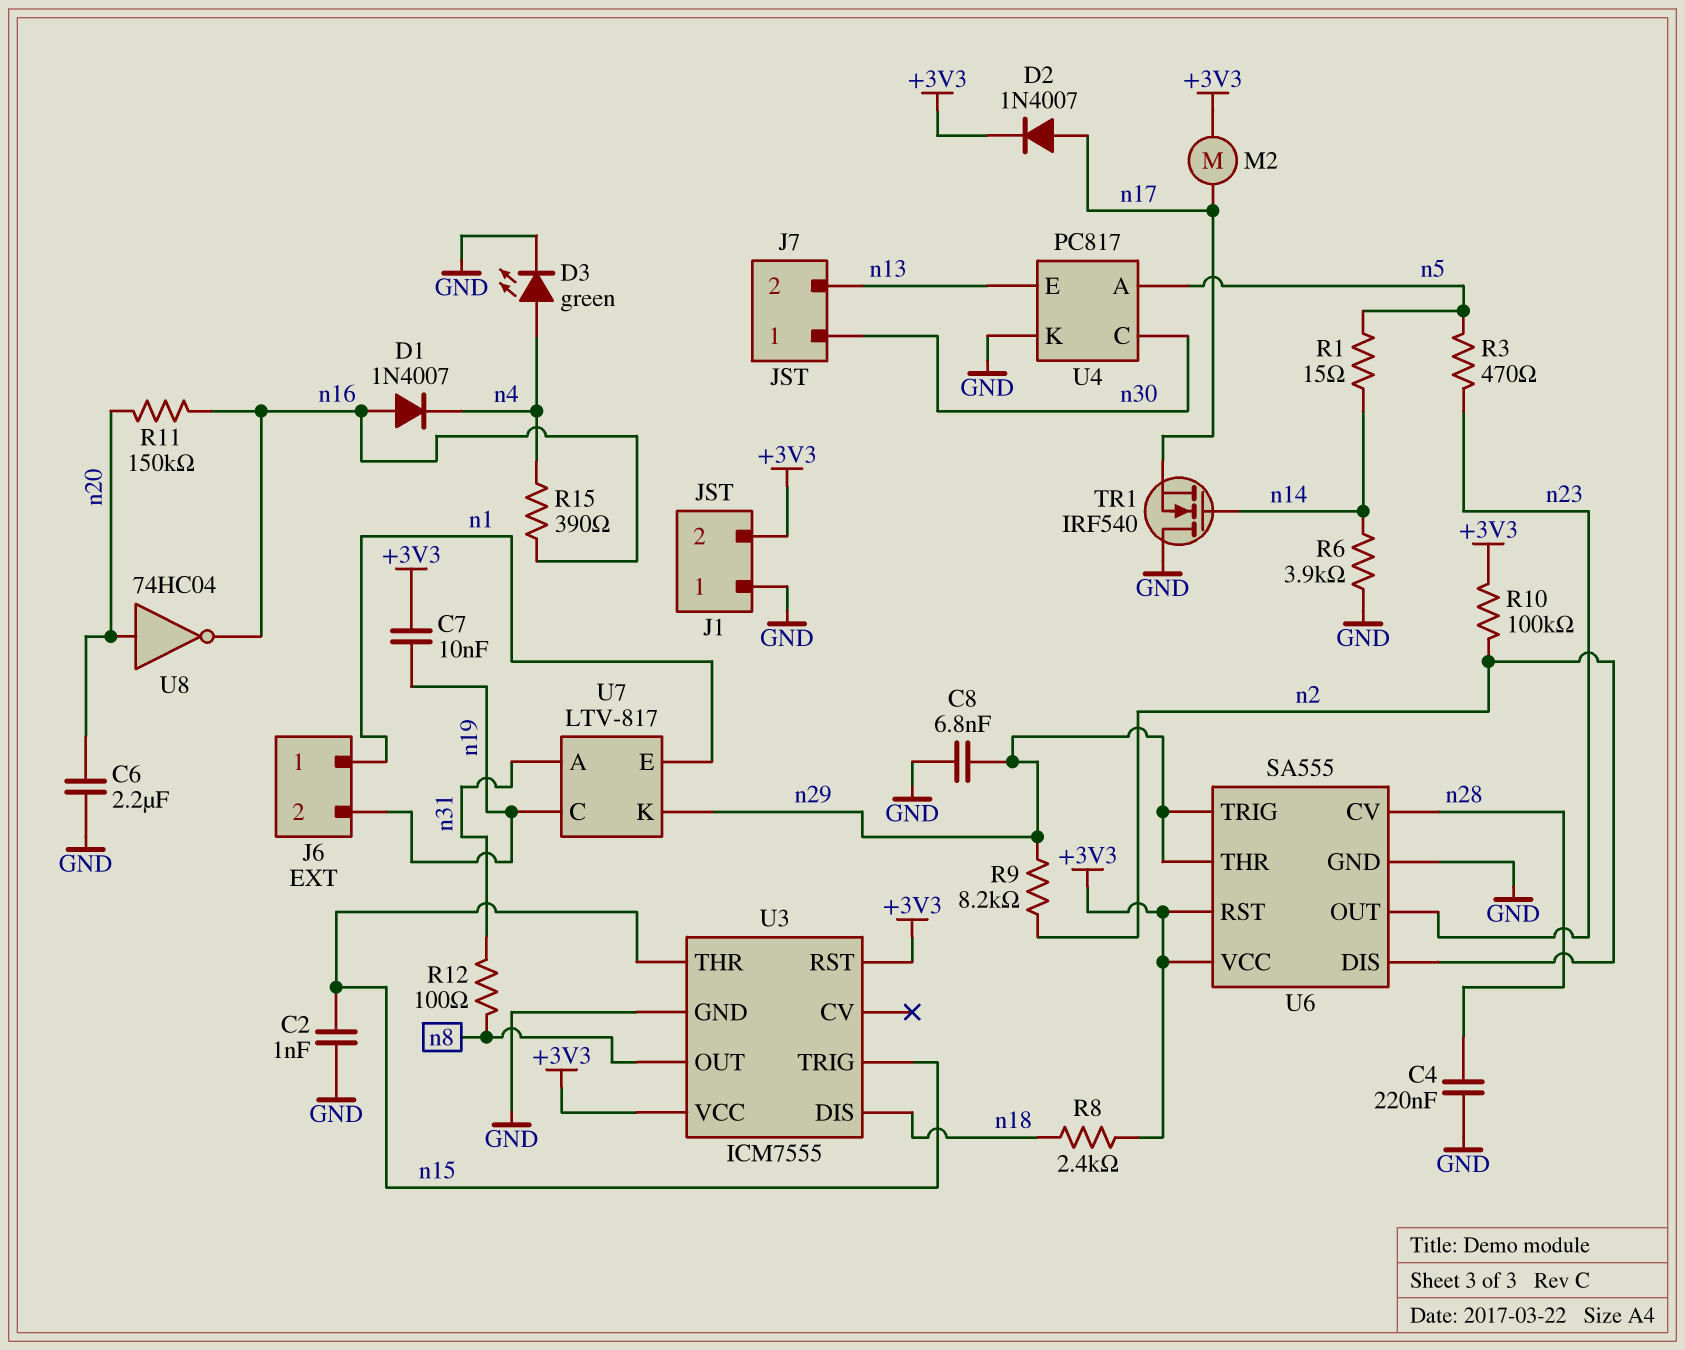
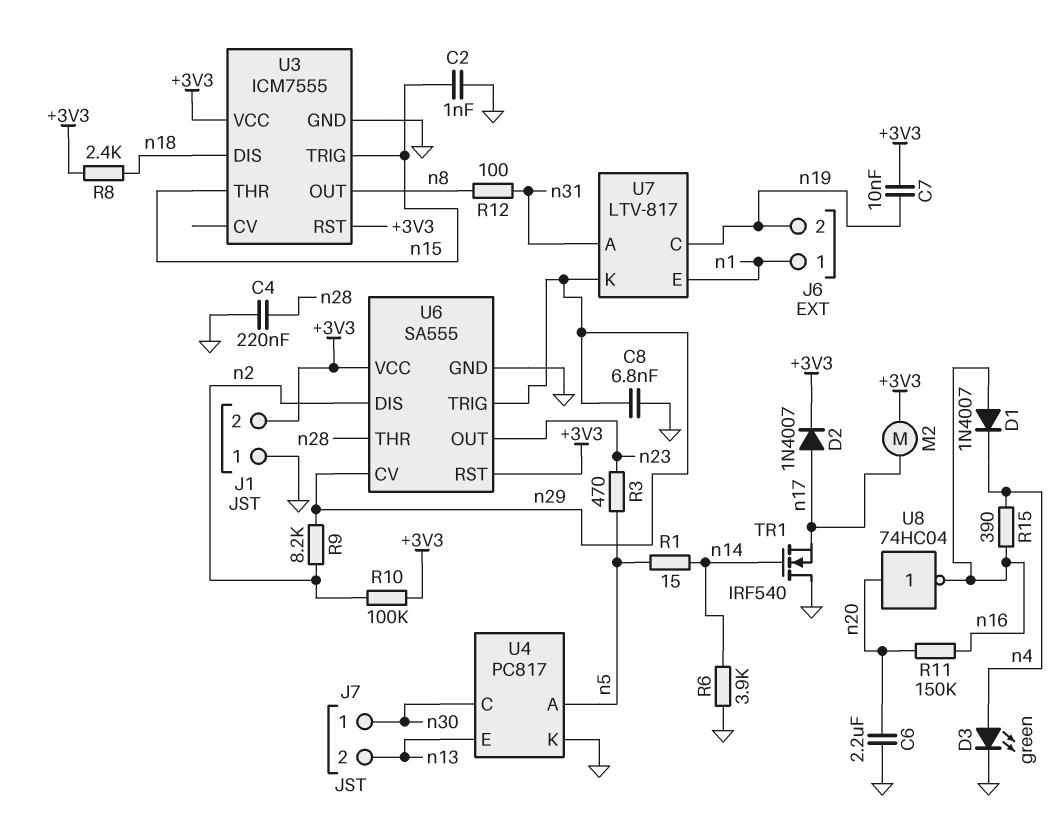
U6 pin CV: n28 -> n29
U6 pin THR: n29 -> n28

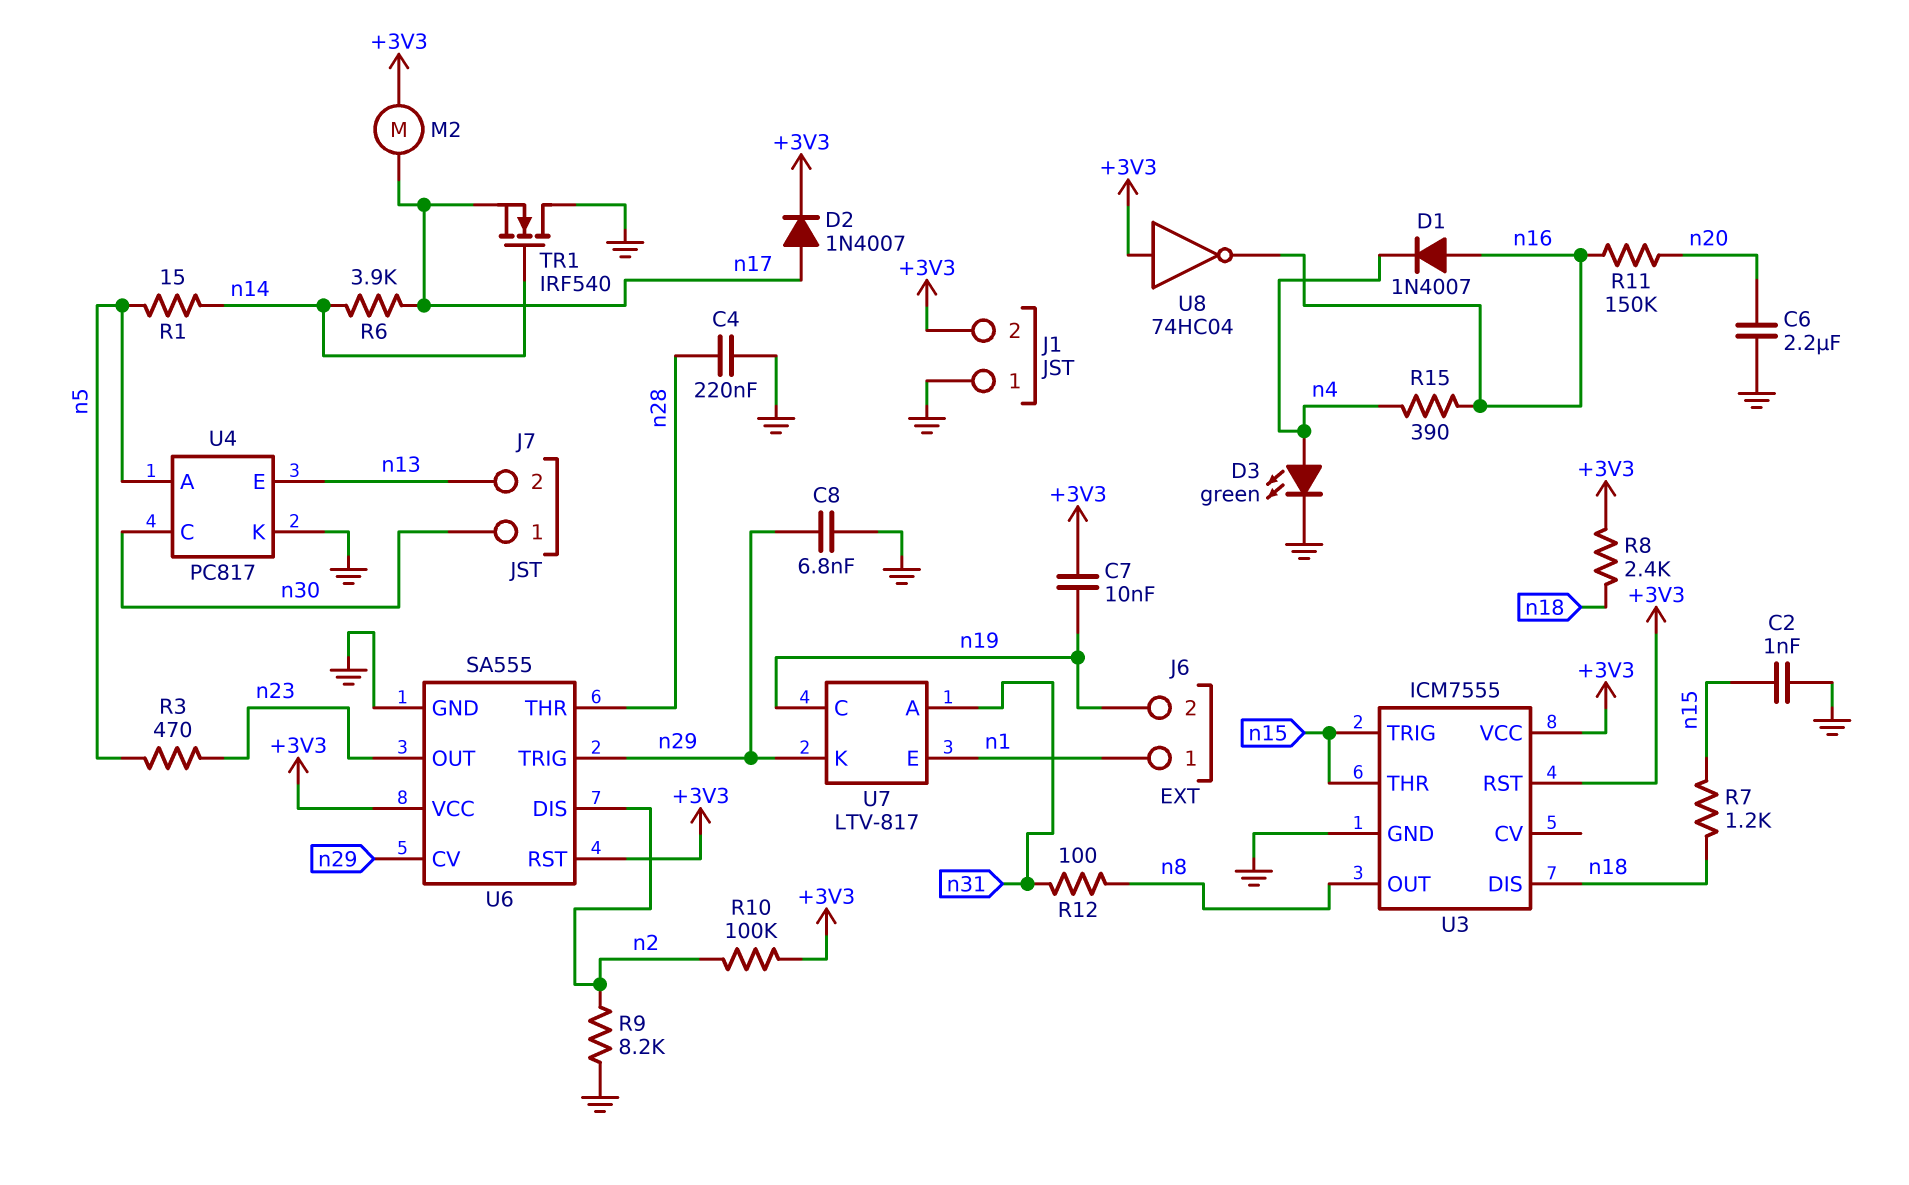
R6: 3.9k (GND, n14) -> 3.9k (n14, n17)
R7: none -> 1.2k (n15, n18)
R9: 8.2k (n2, n29) -> 8.2k (GND, n2)
U8: NOT 74HC04 (in n20, out n16) -> NOT 74HC04 (in +3V3, out n16)

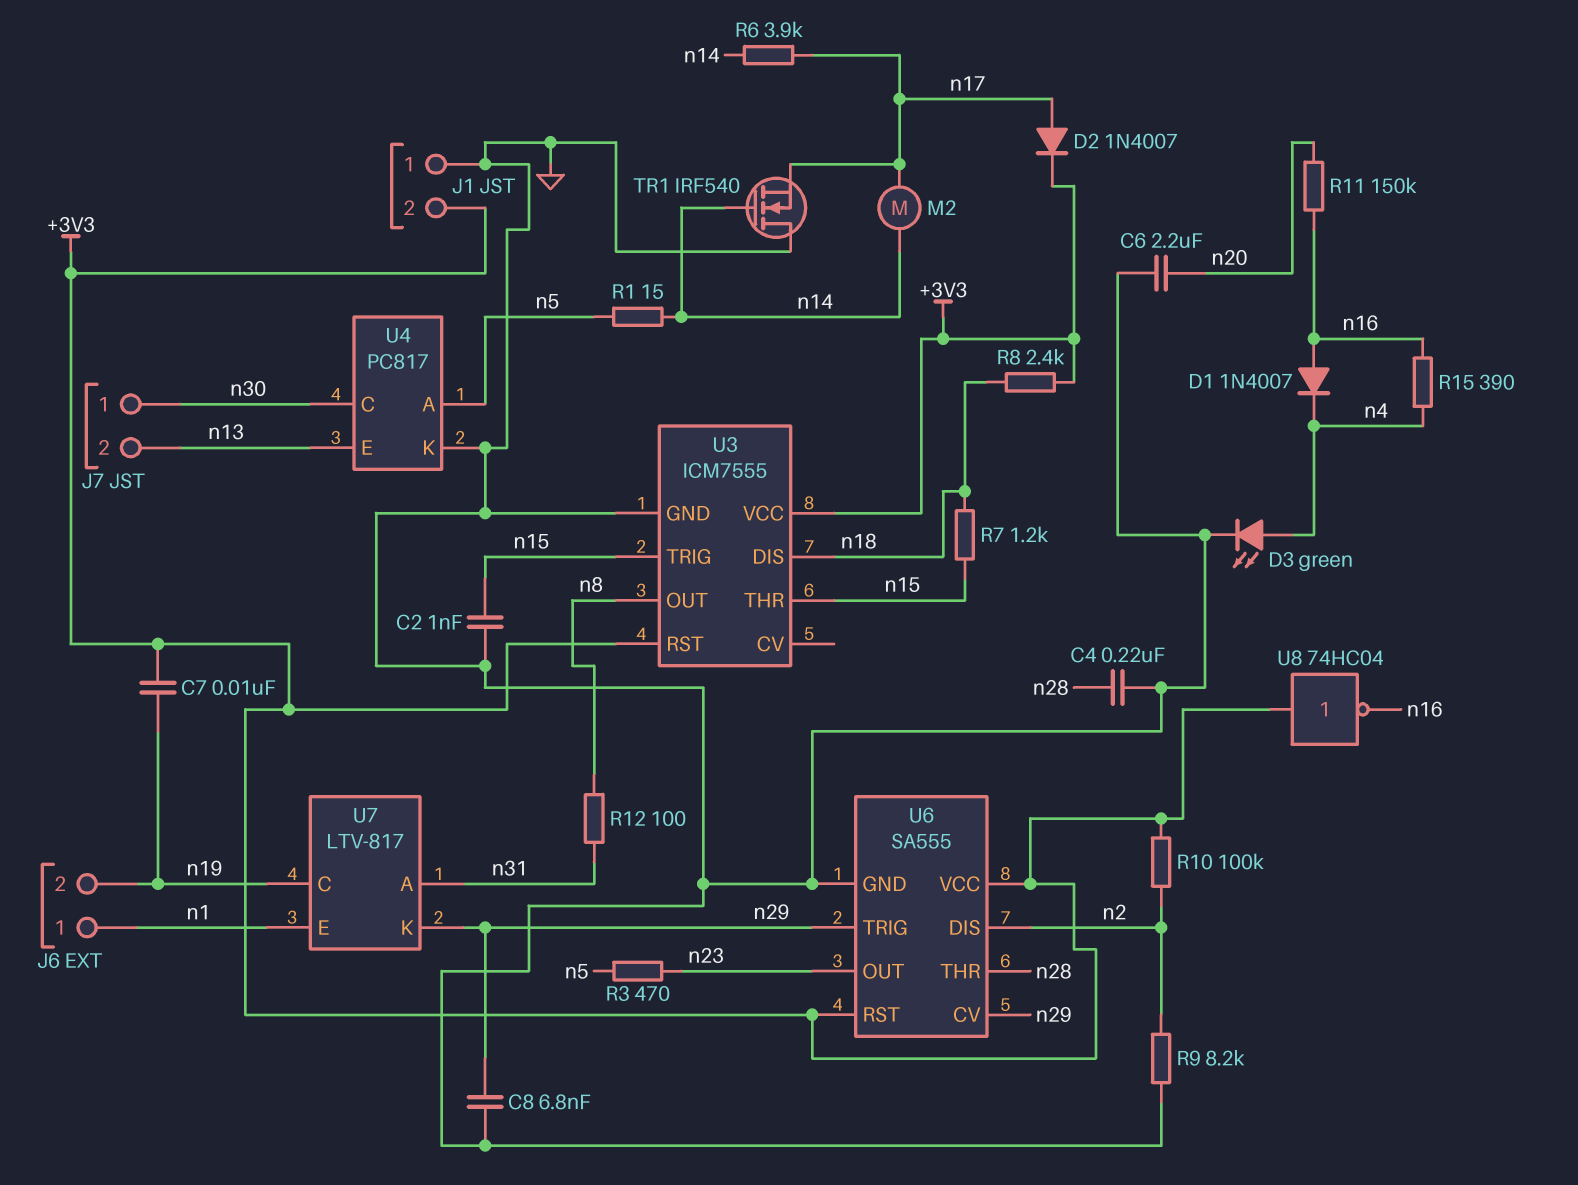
M2: motor (+3V3, n17) -> motor (n14, n17)

